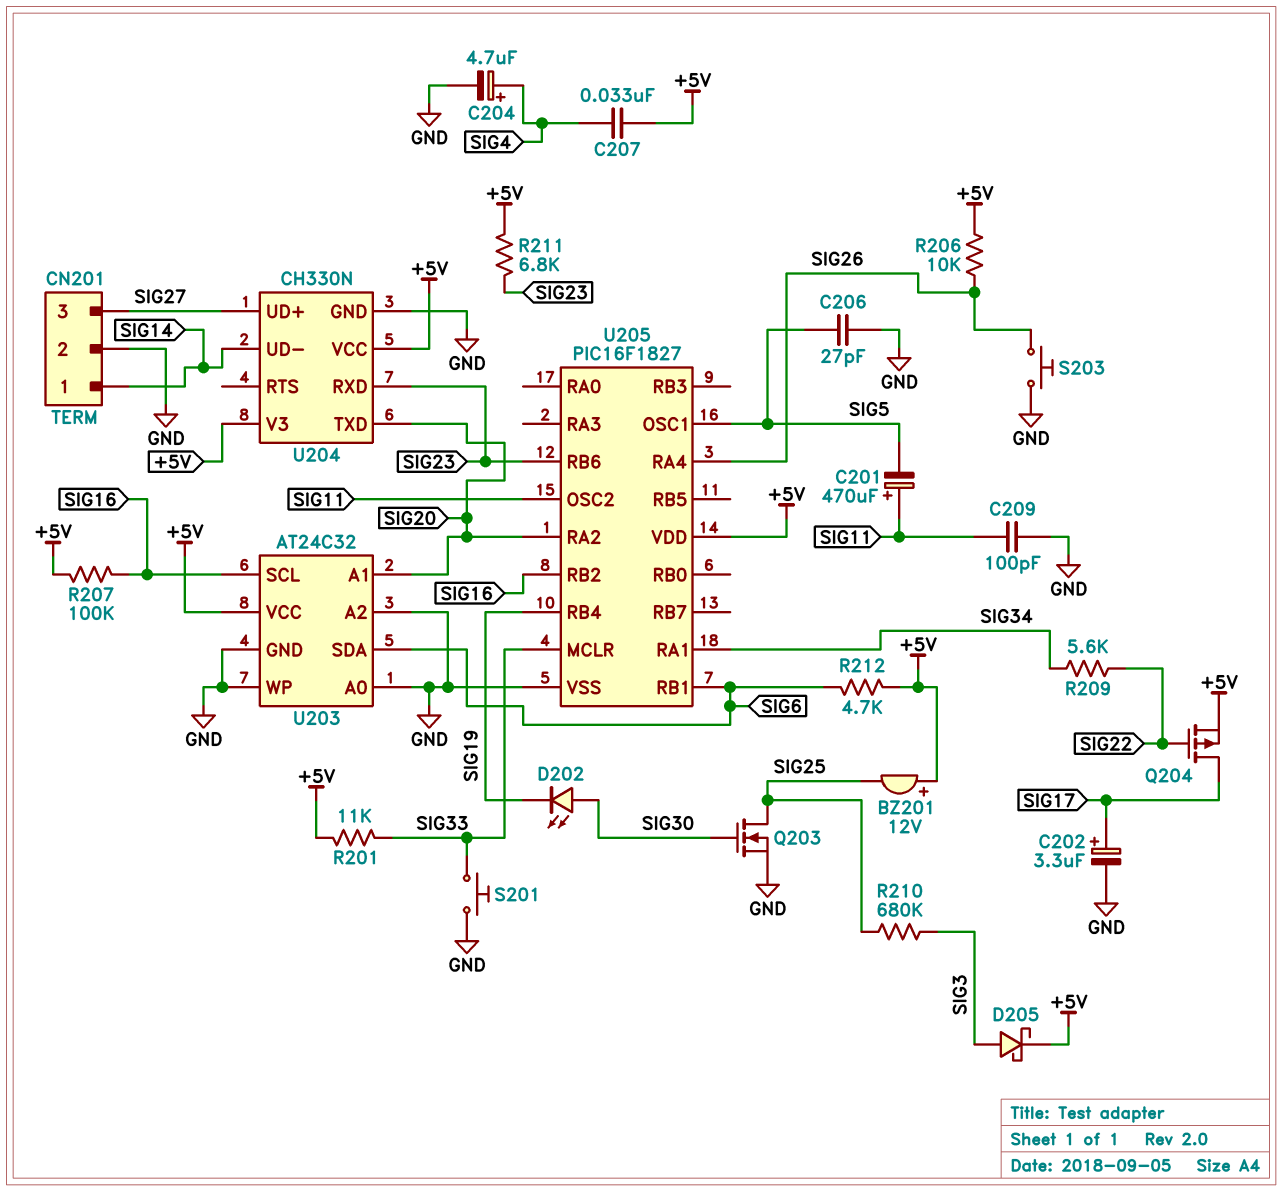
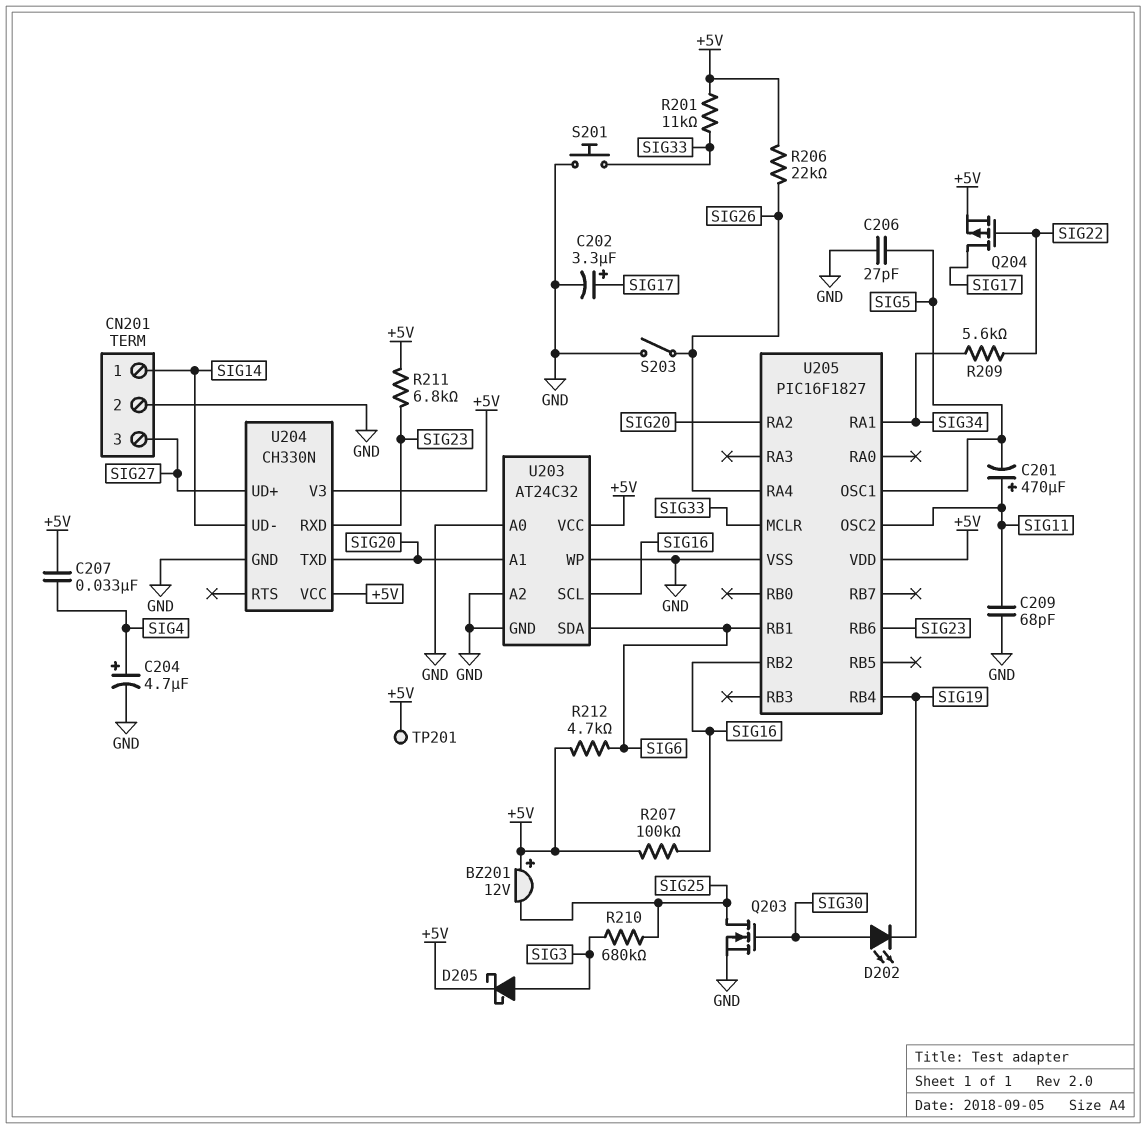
C209: 100pF (GND, SIG11) -> 68pF (GND, SIG11)
R206: 10k (+5V, SIG26) -> 22k (+5V, SIG26)
S203: button (GND, SIG26) -> switch (GND, SIG26)
TP201: none -> test point (+5V)

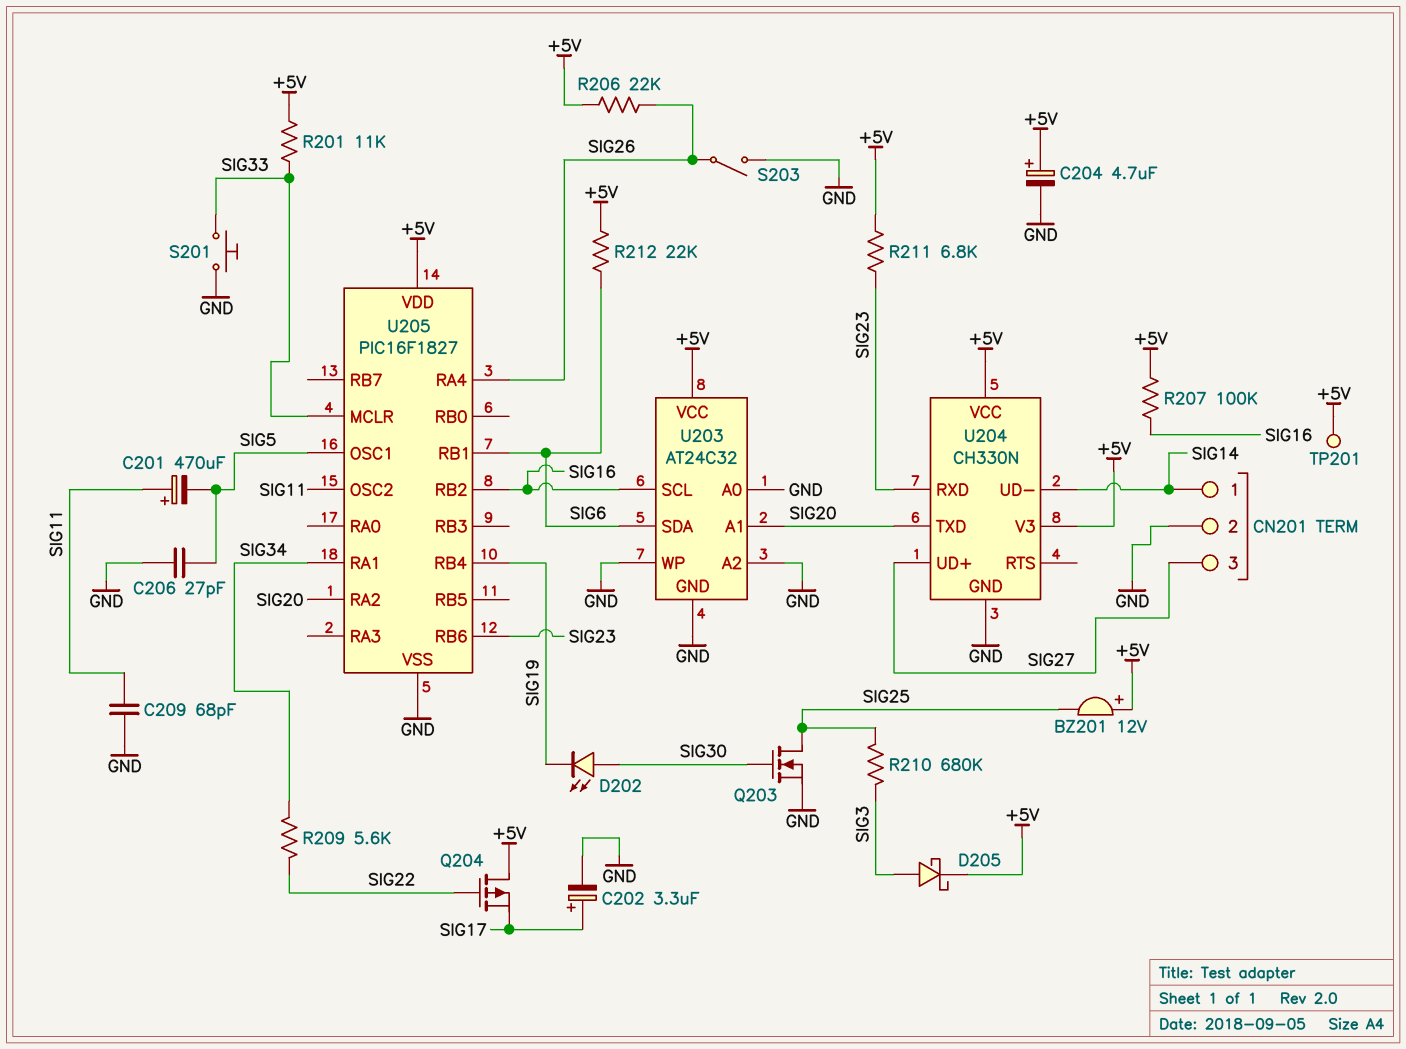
C204: 4.7uF (plus SIG4, minus GND) -> 4.7uF (plus +5V, minus GND)
C207: 33nF (+5V, SIG4) -> none
Q204: PMOS (G SIG22, D SIG17, S +5V) -> PMOS (G SIG22, D +5V, S SIG17)
R212: 4.7k (+5V, SIG6) -> 22k (+5V, SIG6)

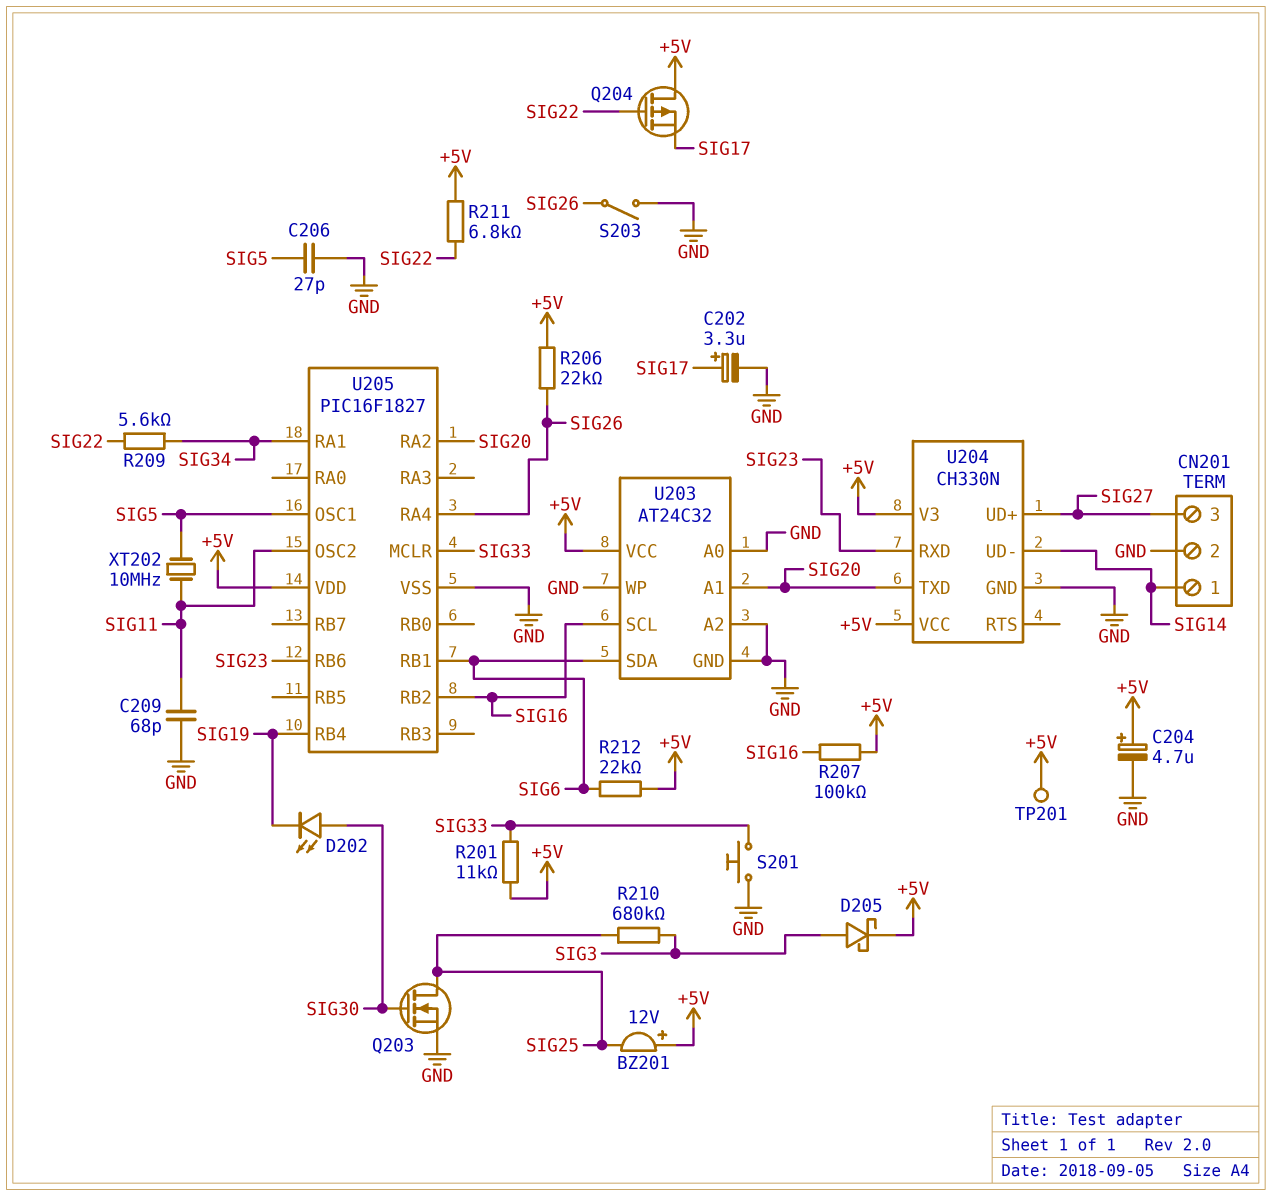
C201: 470uF (plus SIG11, minus SIG5) -> none
R211: 6.8k (+5V, SIG23) -> 6.8k (+5V, SIG22)
XT202: none -> 10MHz (SIG5, SIG11)

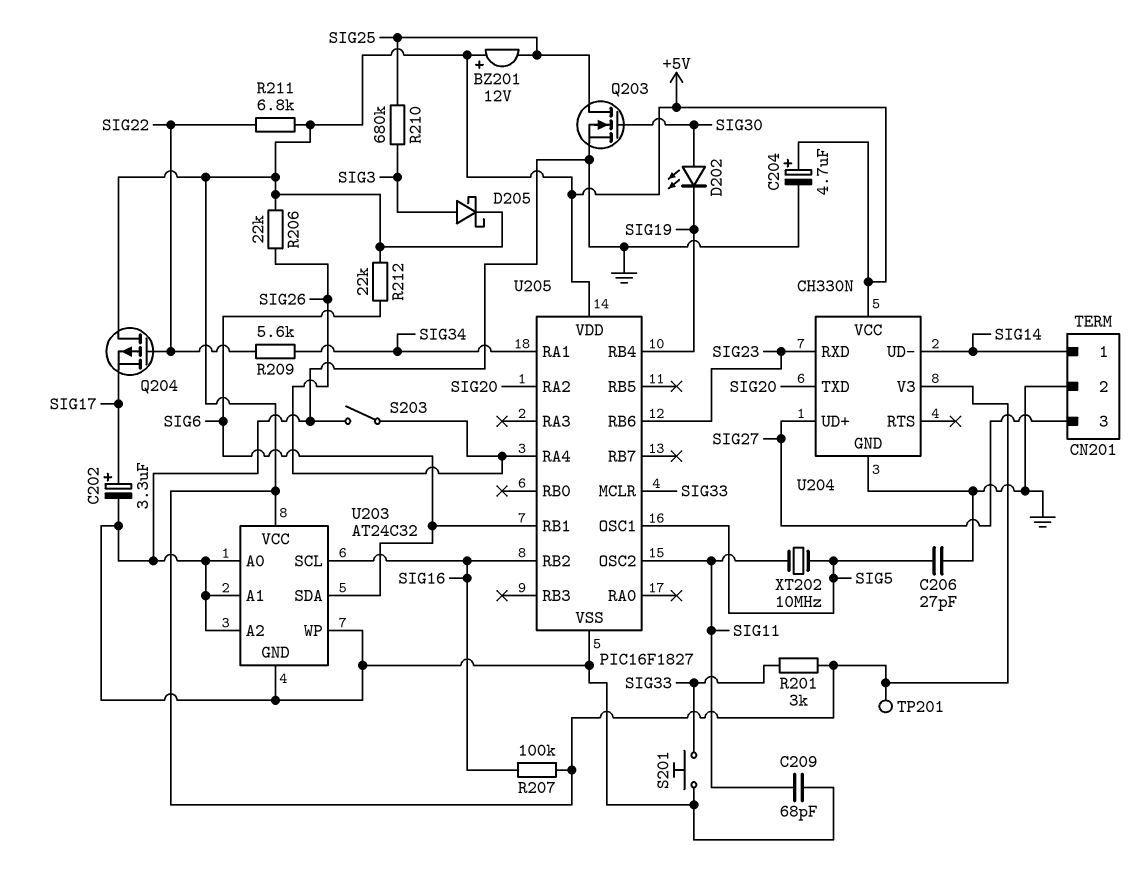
R201: 11k (+5V, SIG33) -> 3k (+5V, SIG33)
U203 pin A1: SIG20 -> GND

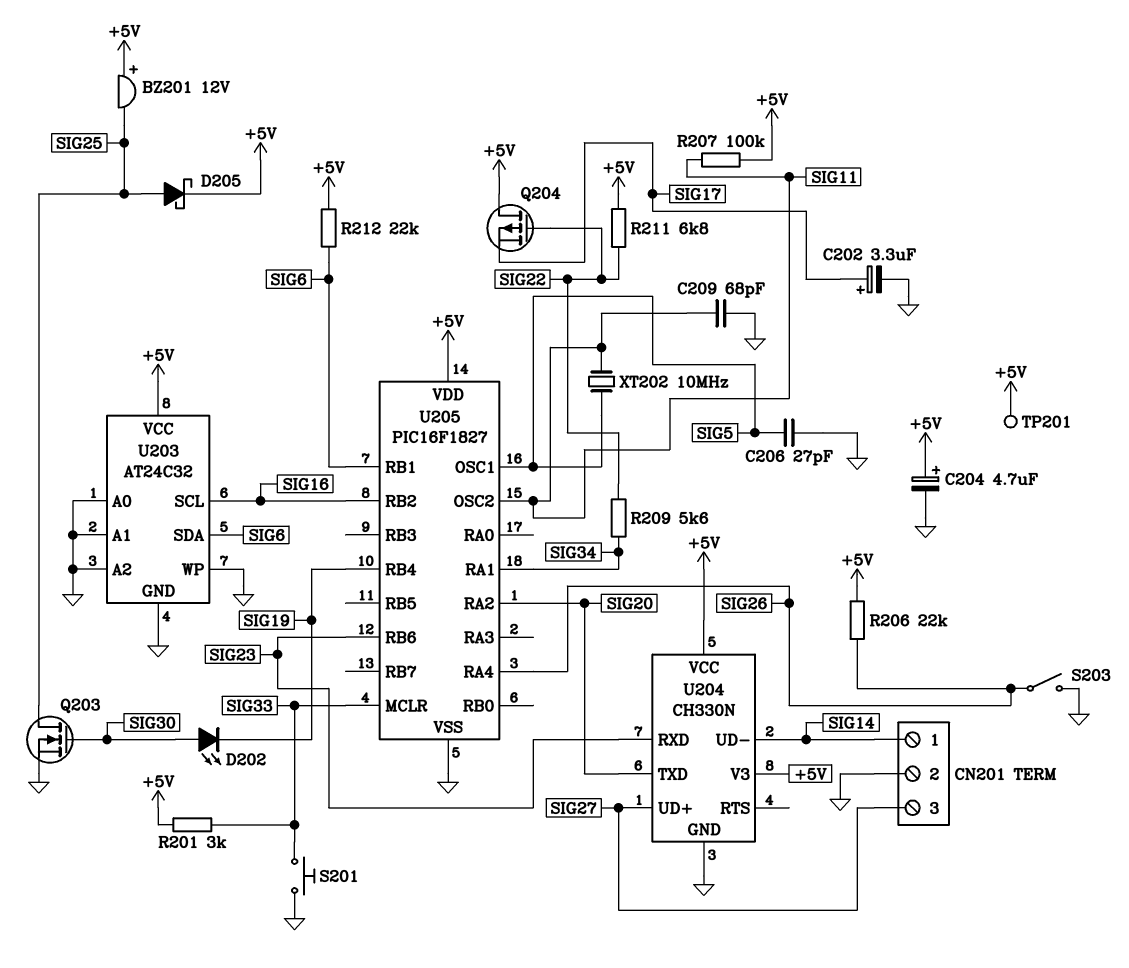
D205: schottky (A SIG3, K +5V) -> schottky (A SIG25, K +5V)
R207: 100k (+5V, SIG16) -> 100k (+5V, SIG11)
R210: 680k (SIG3, SIG25) -> none

